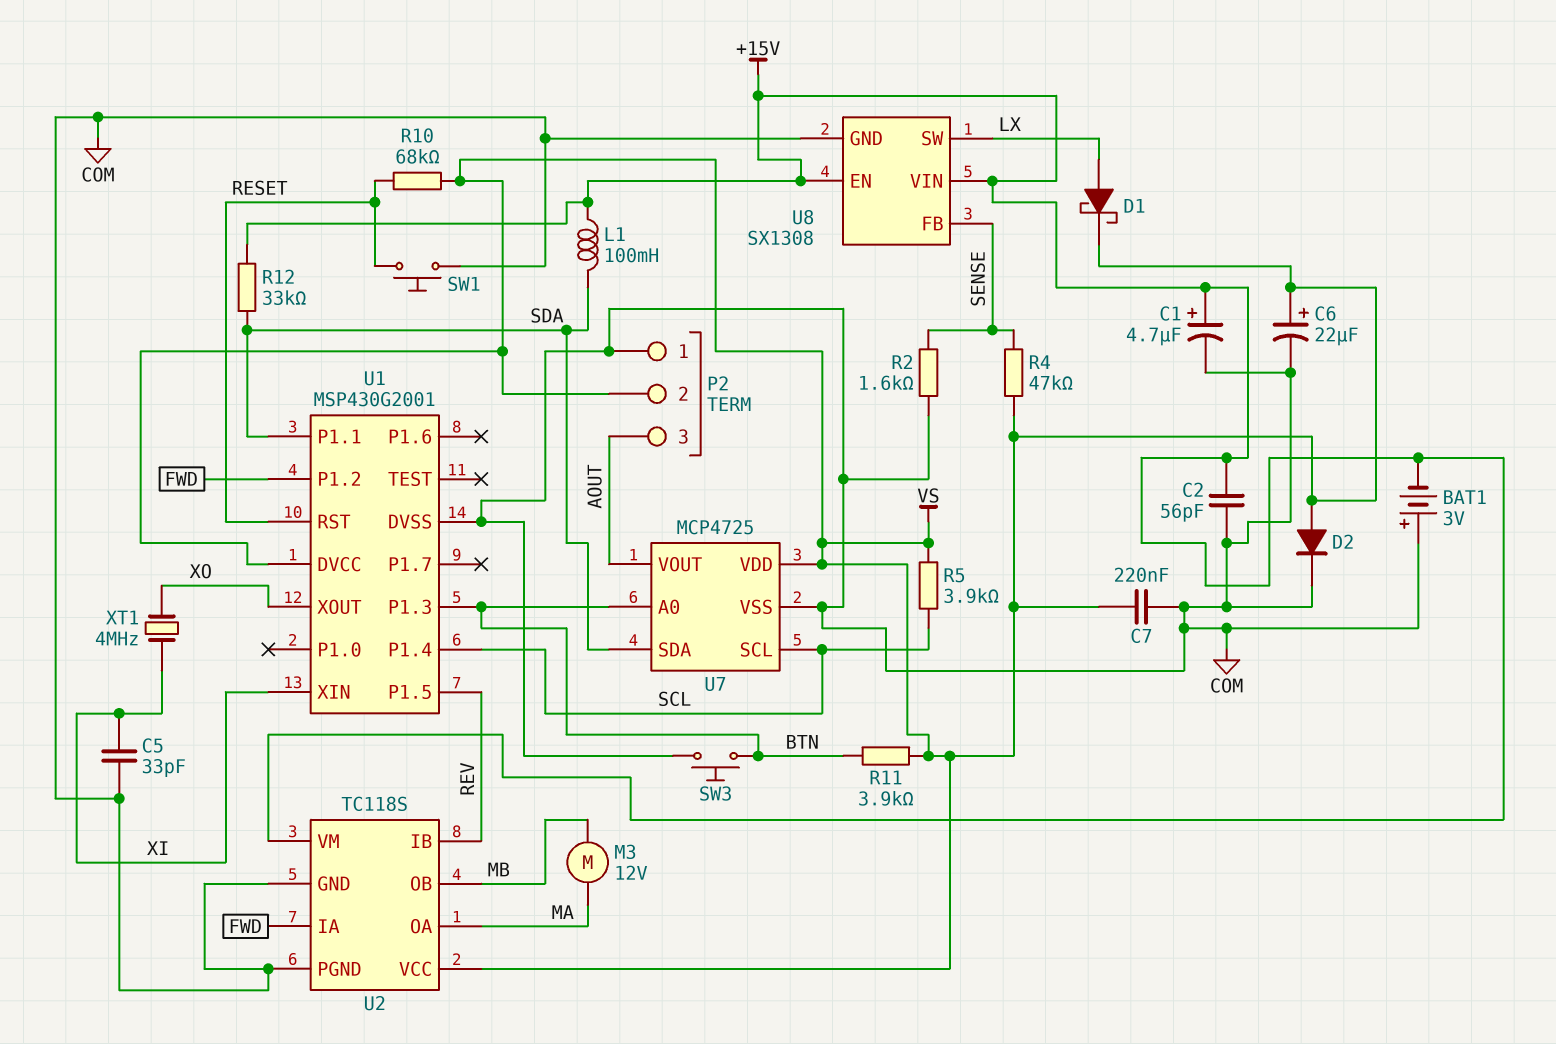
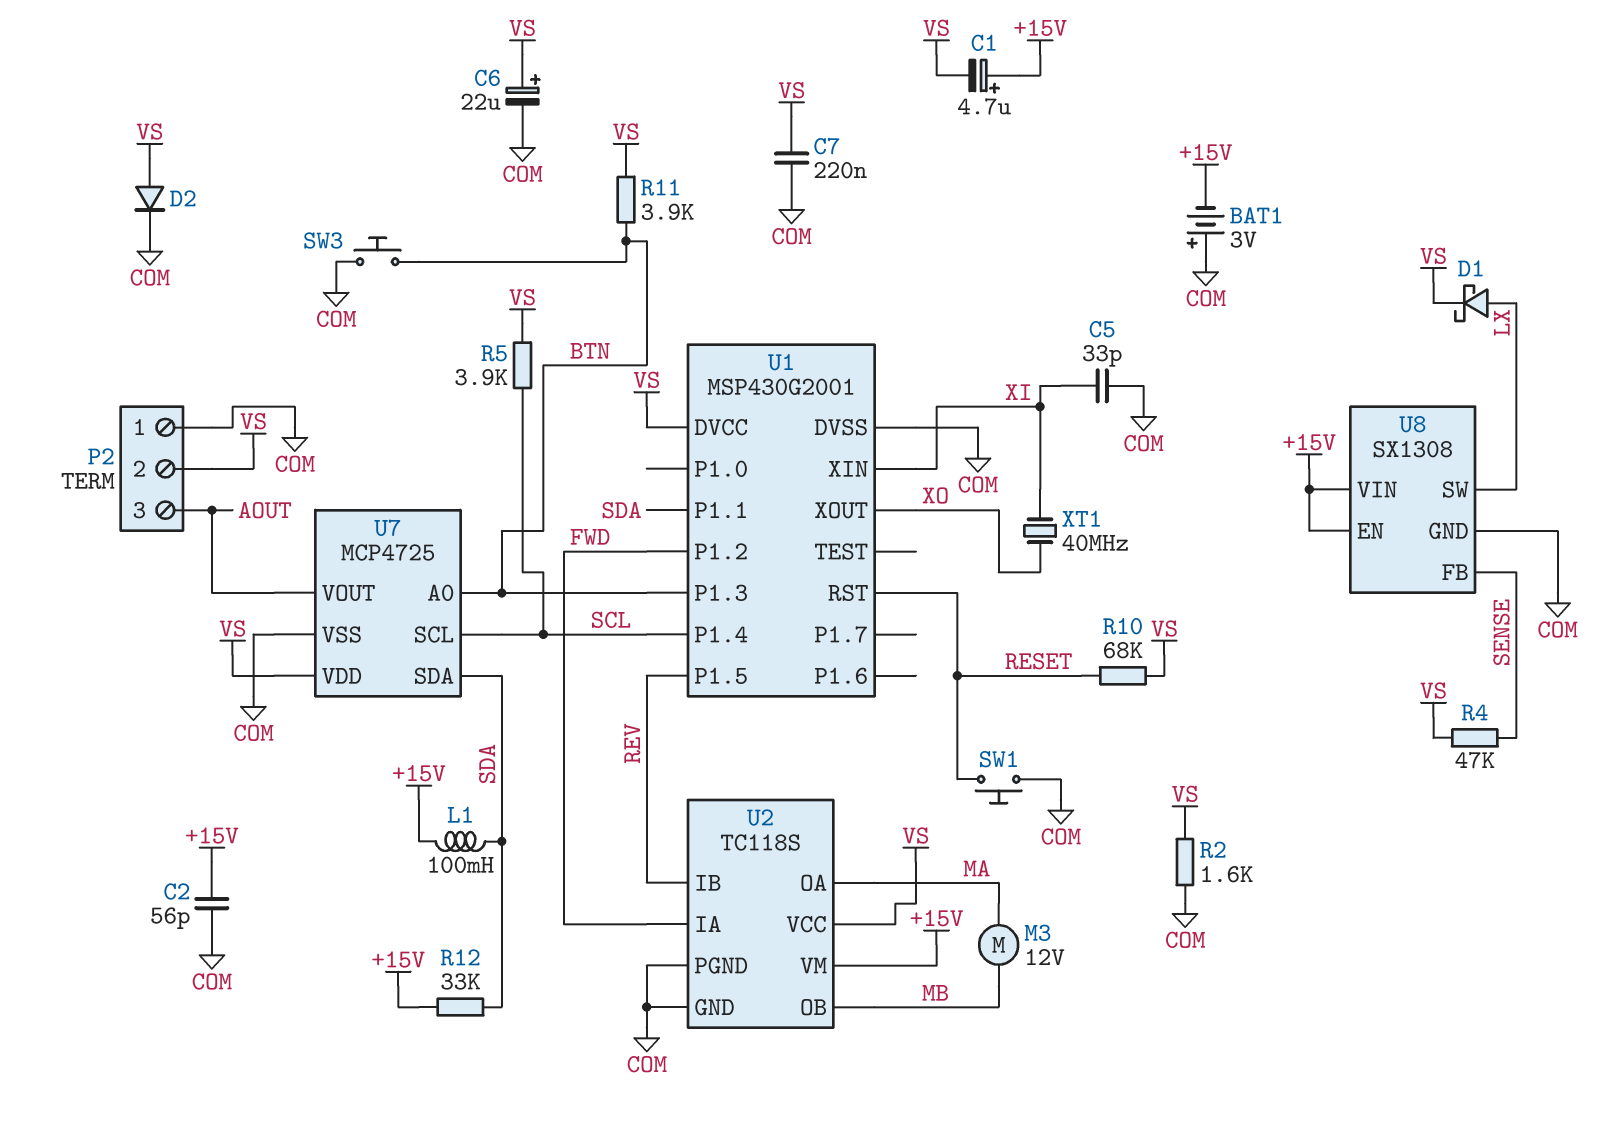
C1: 4.7uF (plus +15V, minus COM) -> 4.7uF (plus +15V, minus VS)
R2: 1.6k (COM, SENSE) -> 1.6k (COM, VS)
XT1: 4MHz (XI, XO) -> 40MHz (XI, XO)

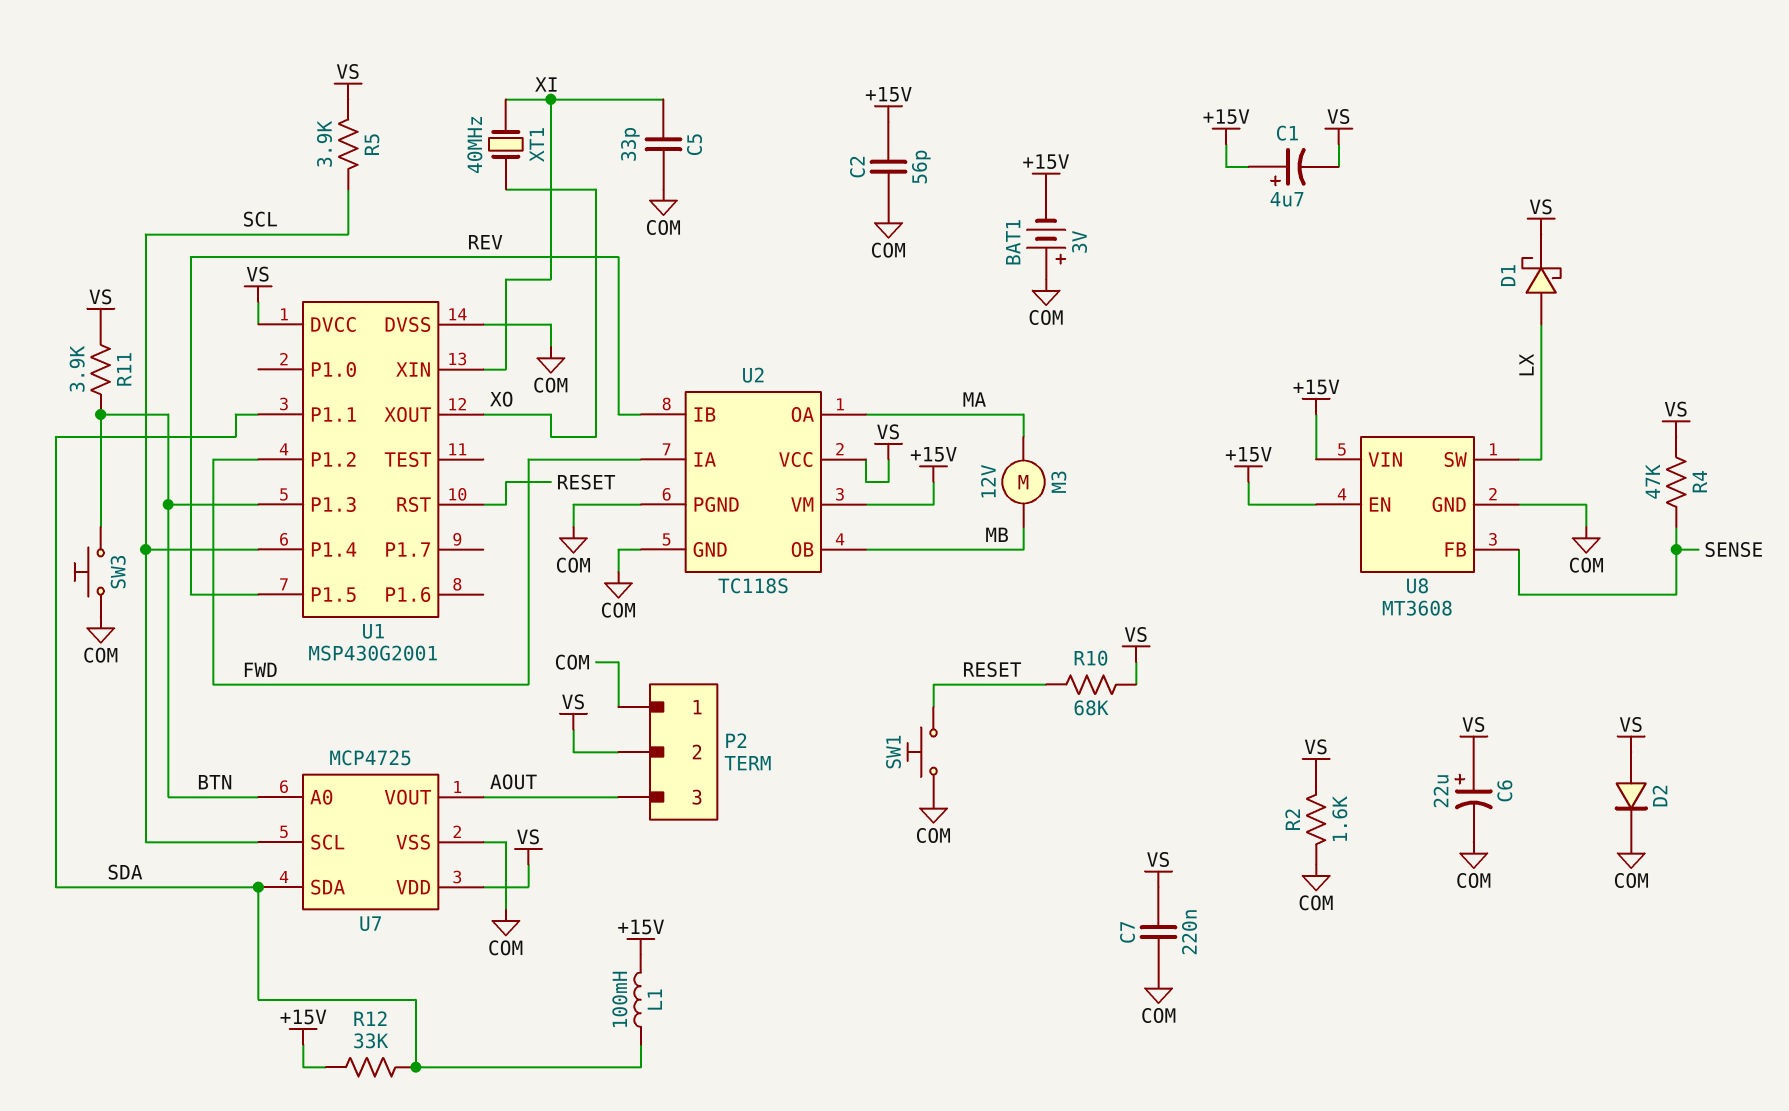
U8: SX1308 -> MT3608

